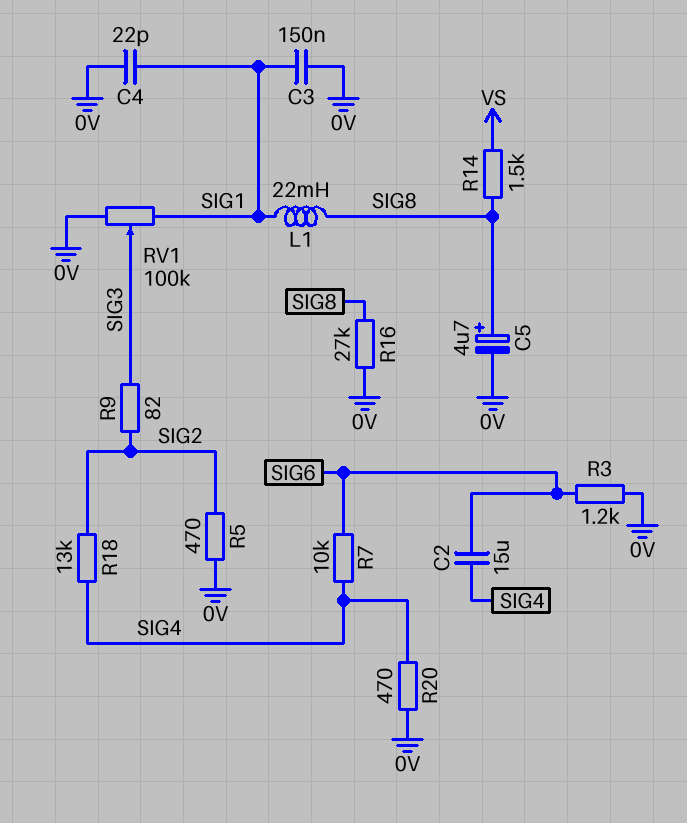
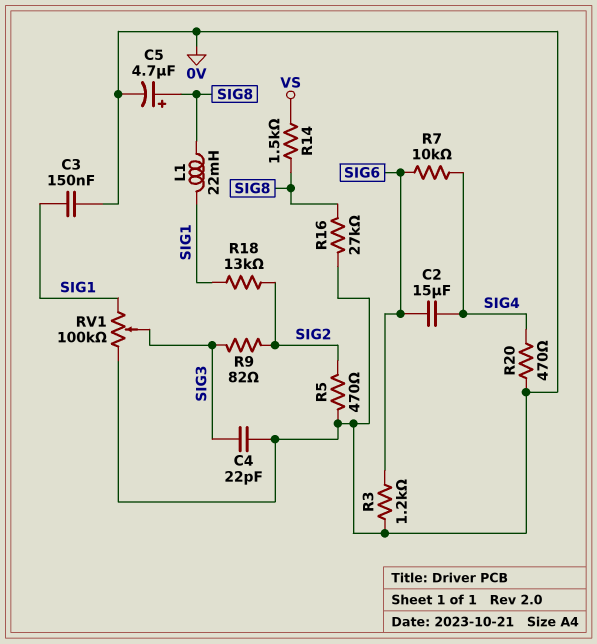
C4: 22pF (0V, SIG1) -> 22pF (0V, SIG3)
R18: 13k (SIG2, SIG4) -> 13k (SIG1, SIG2)

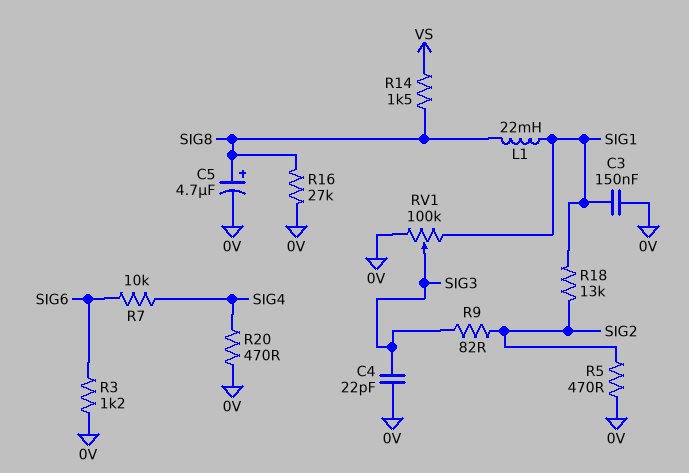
C2: 15uF (SIG4, SIG6) -> none

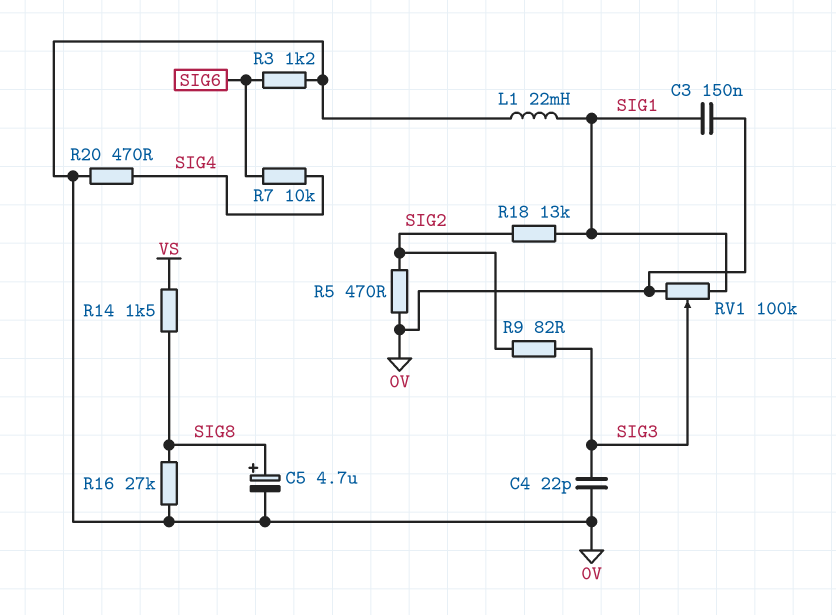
L1: 22mH (SIG1, SIG8) -> 22mH (0V, SIG1)

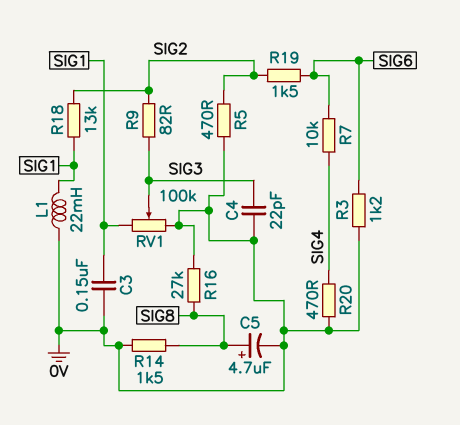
R14: 1.5k (SIG8, VS) -> 1.5k (0V, SIG8)
R19: none -> 1.5k (SIG2, SIG6)

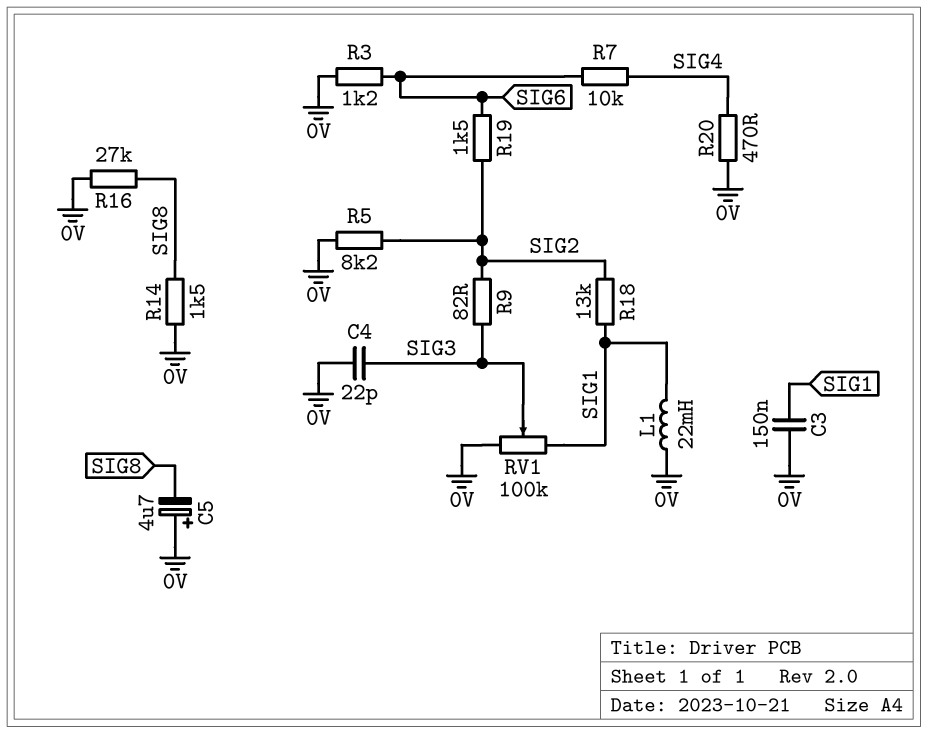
C5: 4.7uF (plus SIG8, minus 0V) -> 4.7uF (plus 0V, minus SIG8)
R5: 470 (0V, SIG2) -> 8.2k (0V, SIG2)

